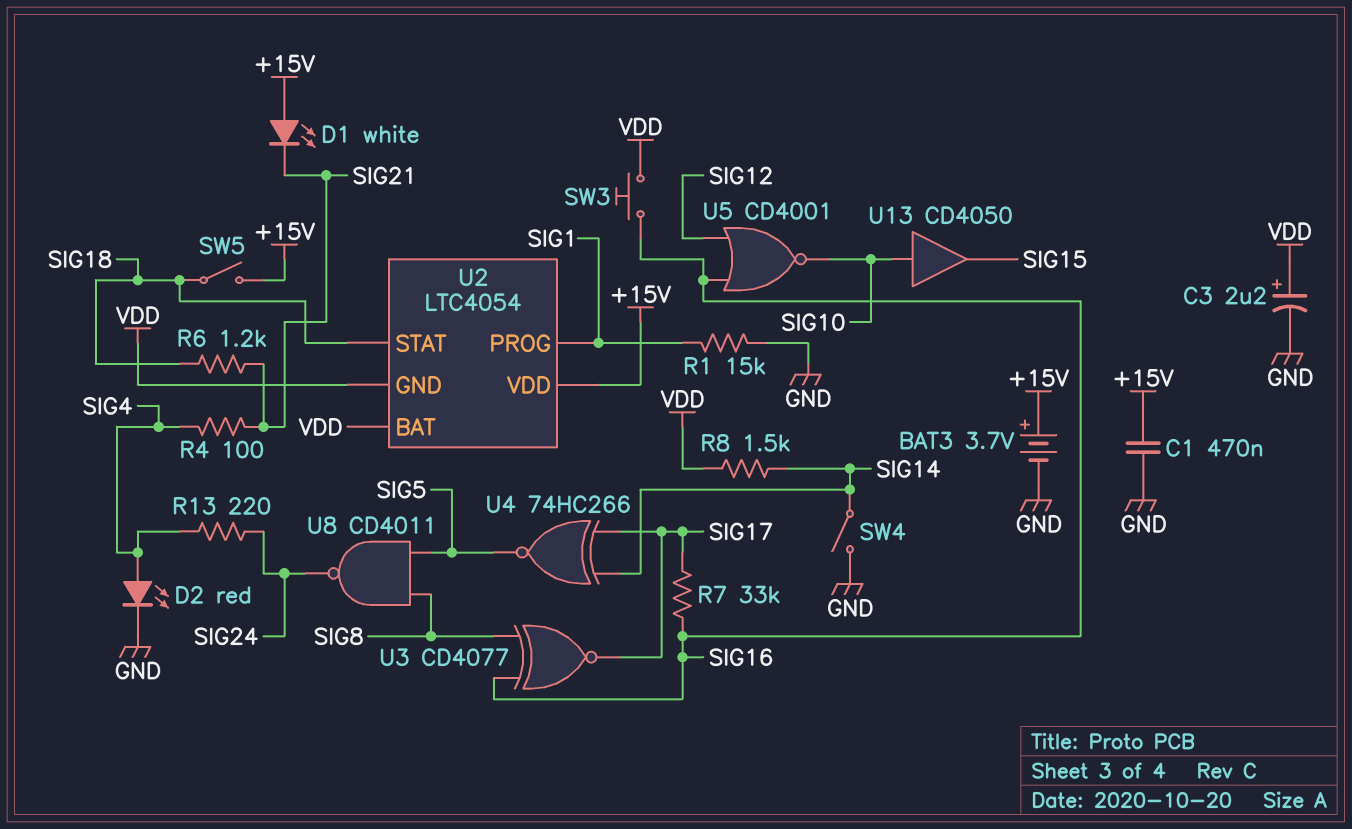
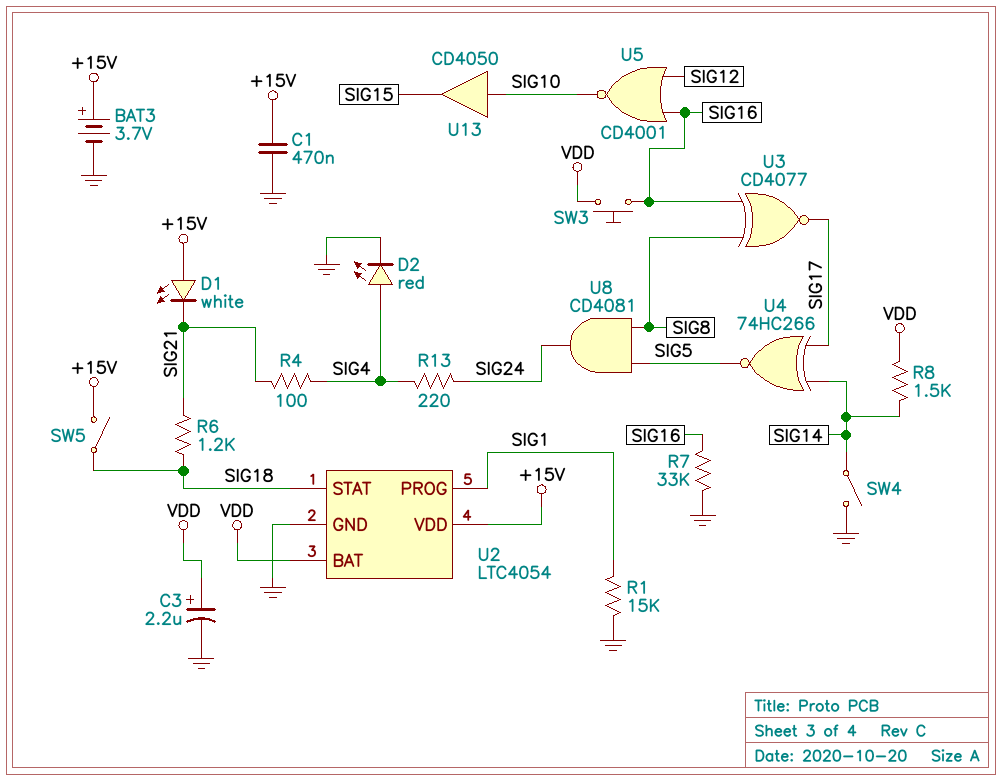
R7: 33k (SIG16, SIG17) -> 33k (GND, SIG16)
U2 pin GND: VDD -> GND
U8: NAND CD4011 (in SIG5, in SIG8, out SIG24) -> AND CD4081 (in SIG5, in SIG8, out SIG24)

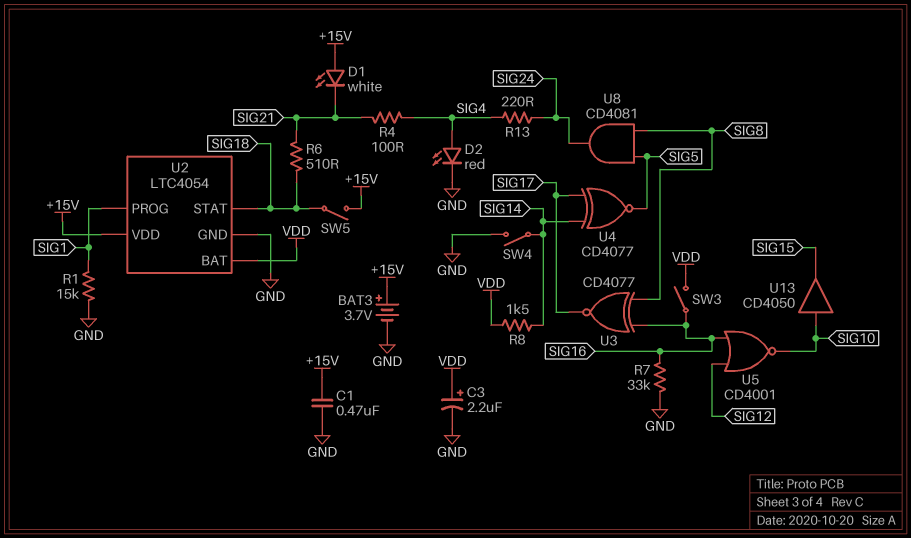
R6: 1.2k (SIG18, SIG21) -> 510 (SIG18, SIG21)
SW3: button (SIG16, VDD) -> switch (SIG16, VDD)
U4: XNOR 74HC266 (in SIG14, in SIG17, out SIG5) -> XNOR CD4077 (in SIG14, in SIG17, out SIG5)

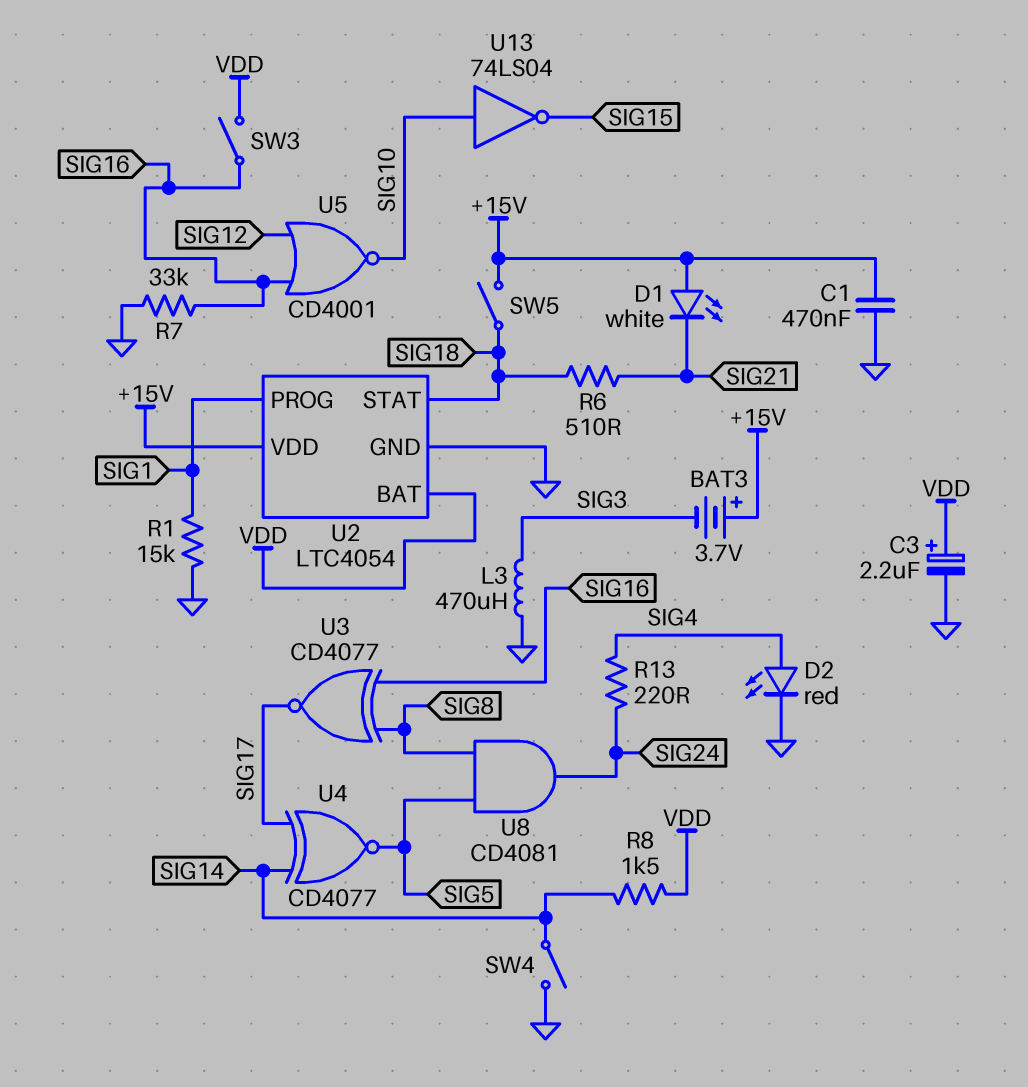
BAT3: 3.7V (plus +15V, minus GND) -> 3.7V (plus +15V, minus SIG3)
L3: none -> 470uH (GND, SIG3)
R4: 100 (SIG4, SIG21) -> none
U13: buffer CD4050 (in SIG10, out SIG15) -> NOT 74LS04 (in SIG10, out SIG15)

